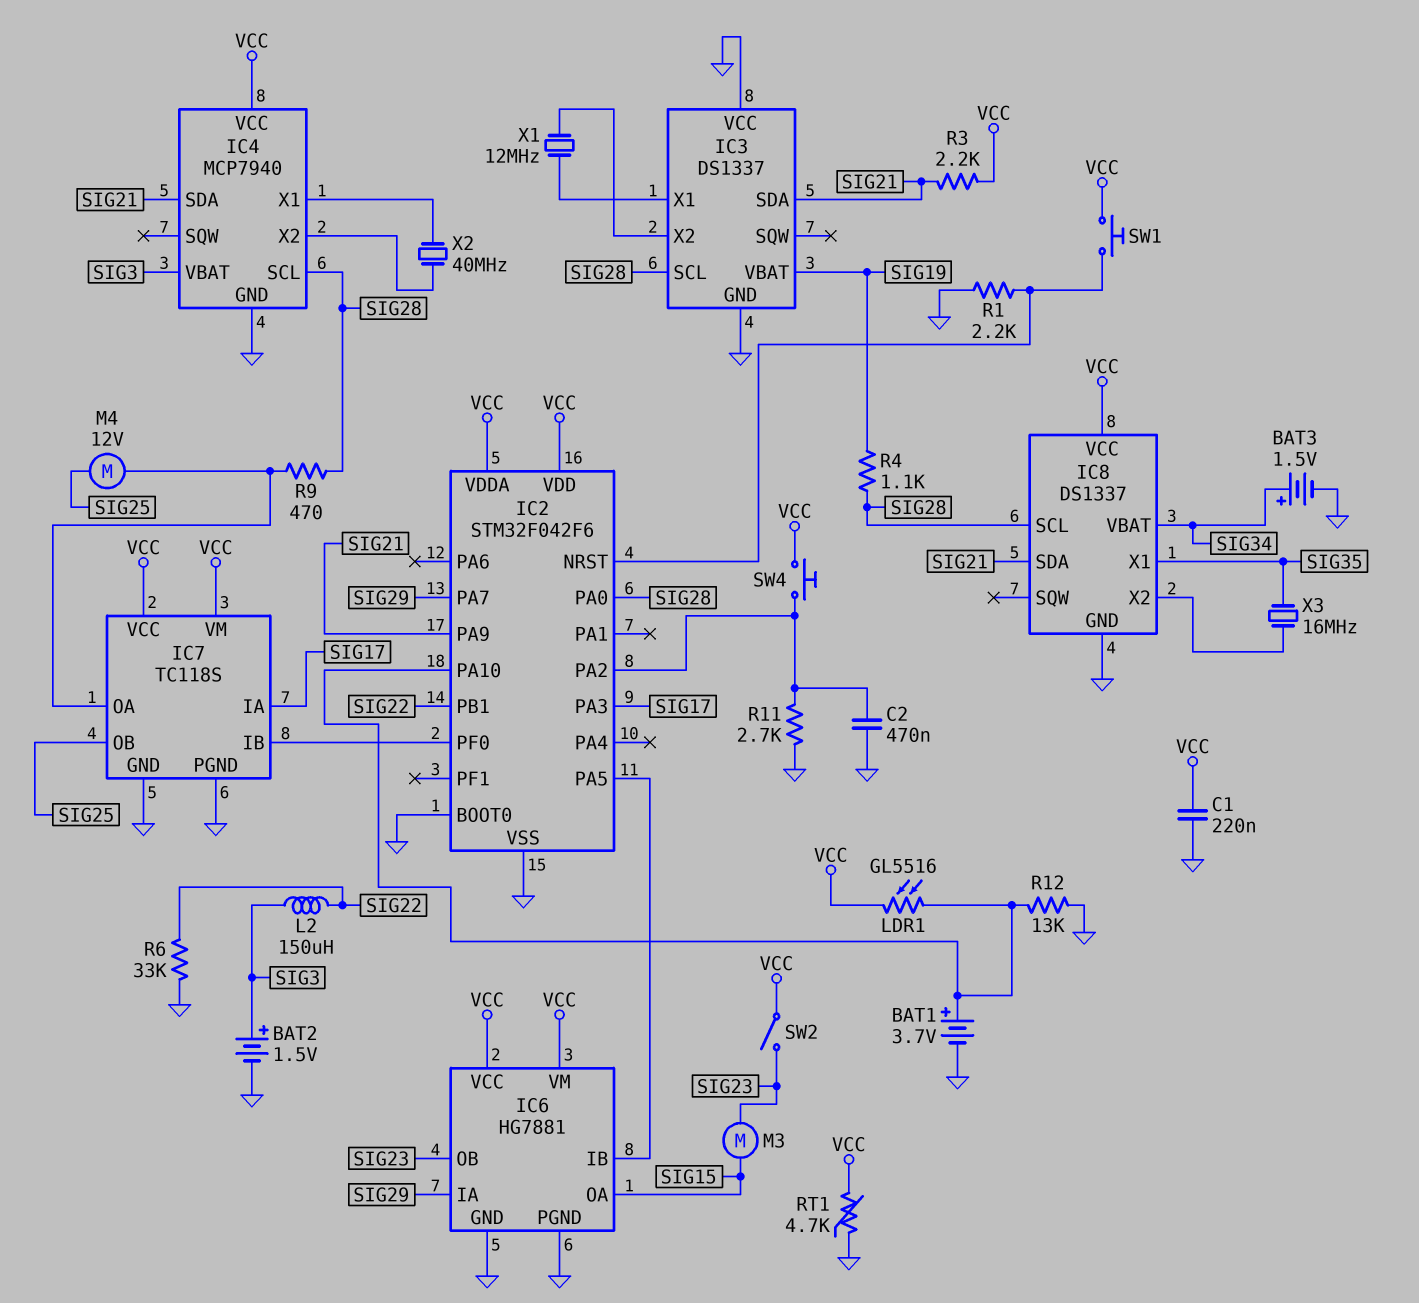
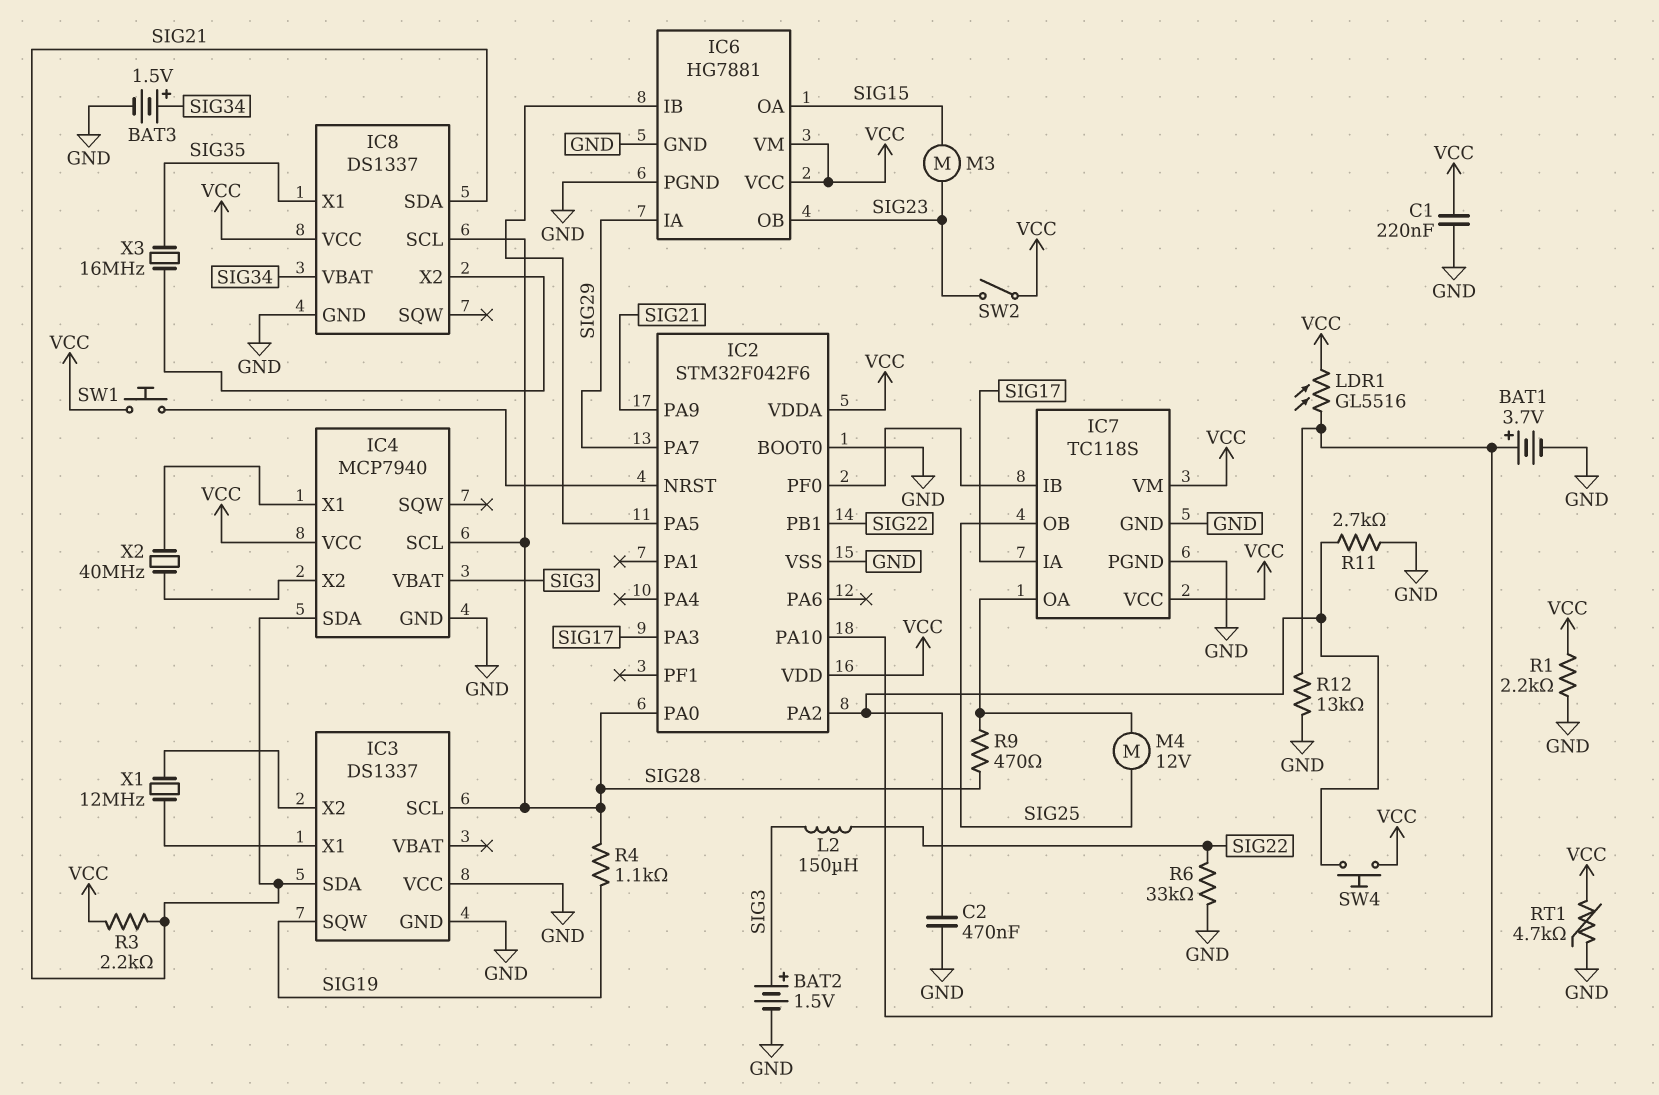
IC3 pin SQW: none -> SIG19
IC3 pin VBAT: SIG19 -> none
R1: 2.2k (GND, IC2/NRST) -> 2.2k (GND, VCC)

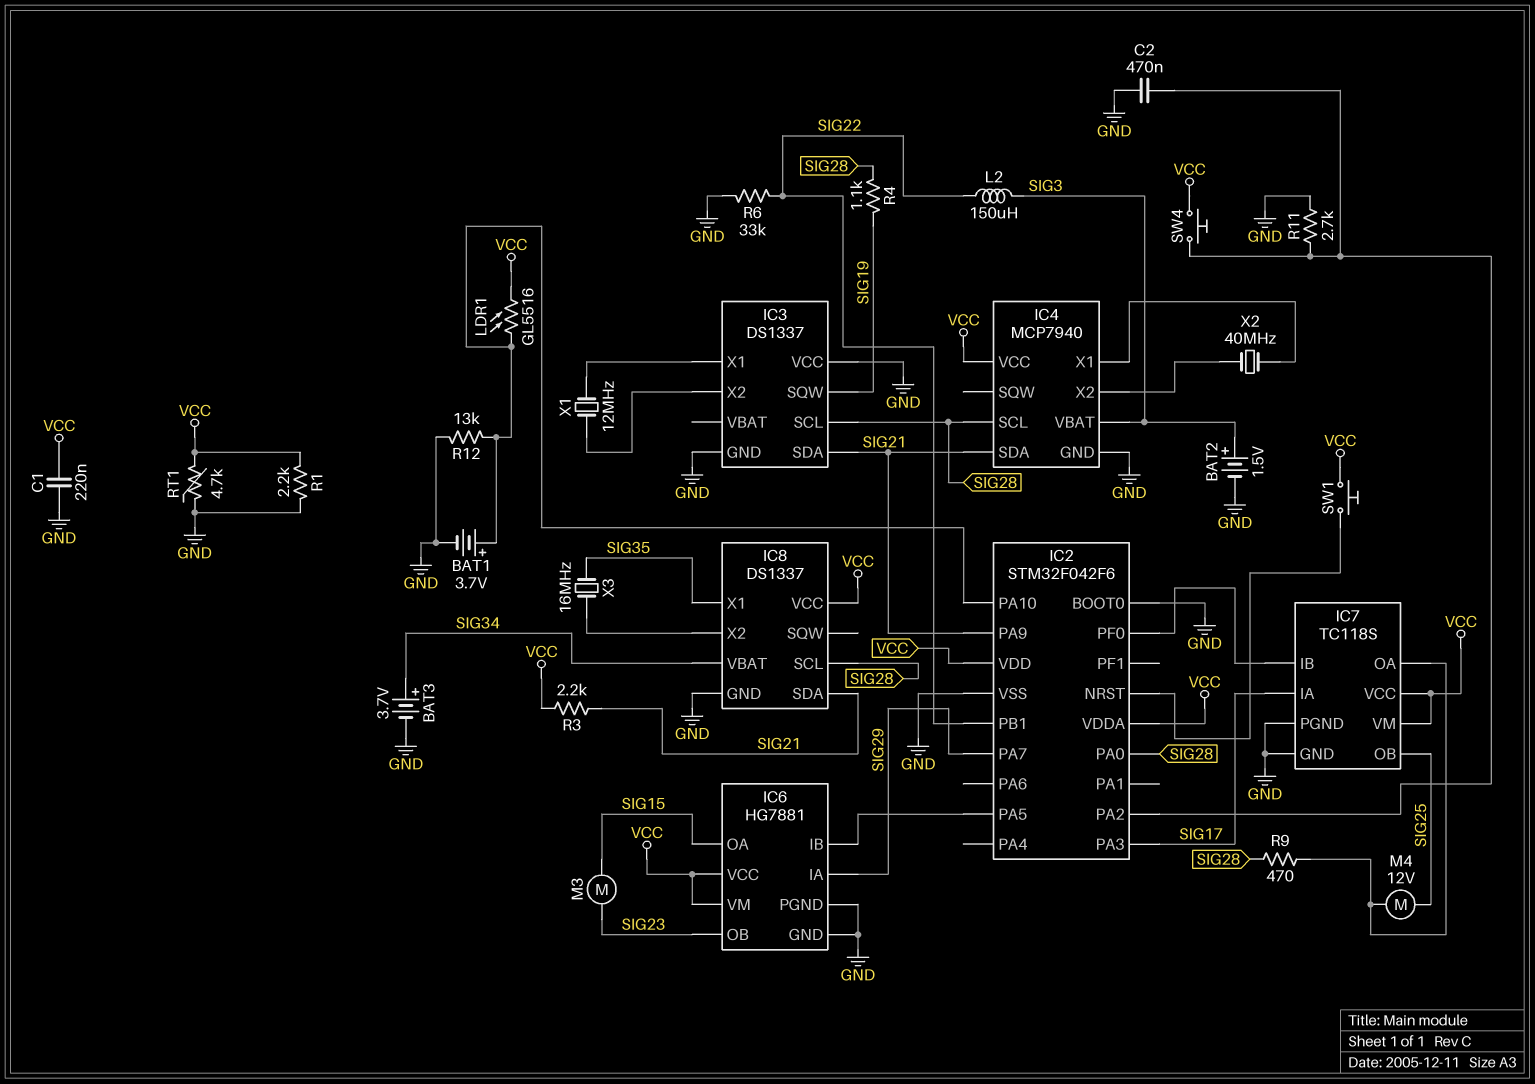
BAT3: 1.5V (plus SIG34, minus GND) -> 3.7V (plus SIG34, minus GND)
SW2: switch (SIG23, VCC) -> none

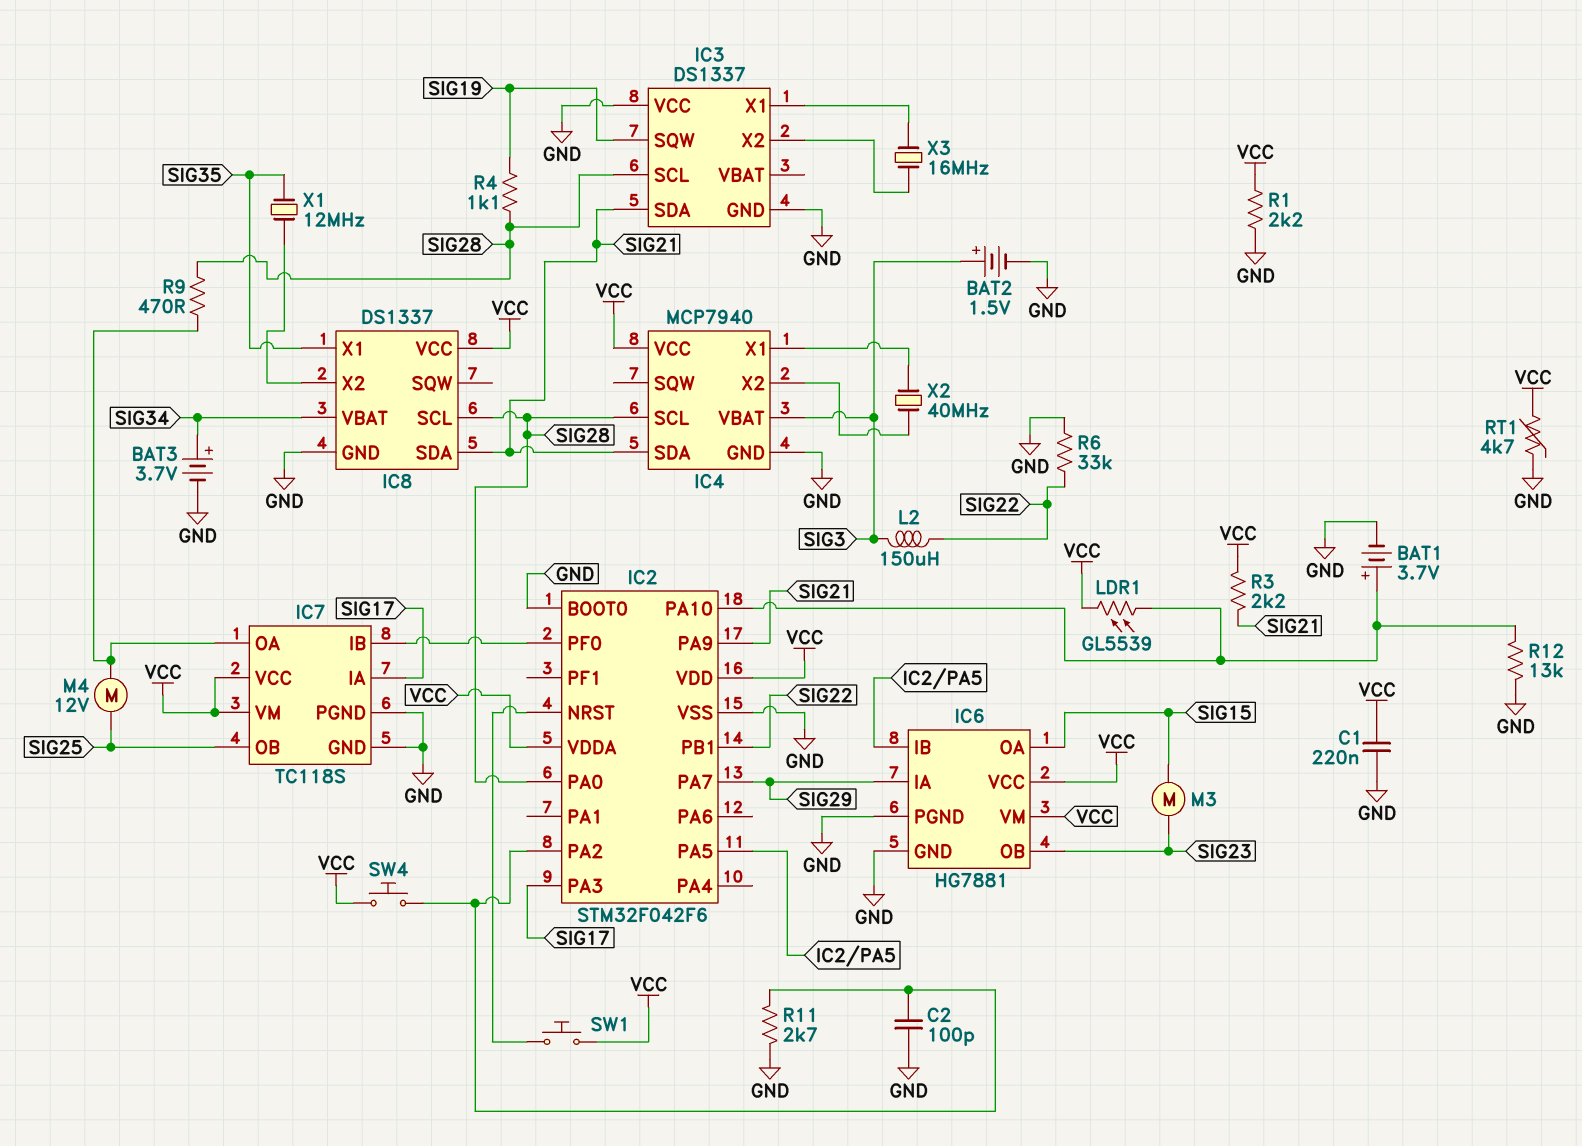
C2: 470nF (GND, IC2/PA2) -> 100pF (GND, IC2/PA2)
LDR1: GL5516 (IC2/PA10, VCC) -> GL5539 (IC2/PA10, VCC)
X1: 12MHz (IC3/X1, IC3/X2) -> 12MHz (IC8/X2, SIG35)
X3: 16MHz (IC8/X2, SIG35) -> 16MHz (IC3/X1, IC3/X2)

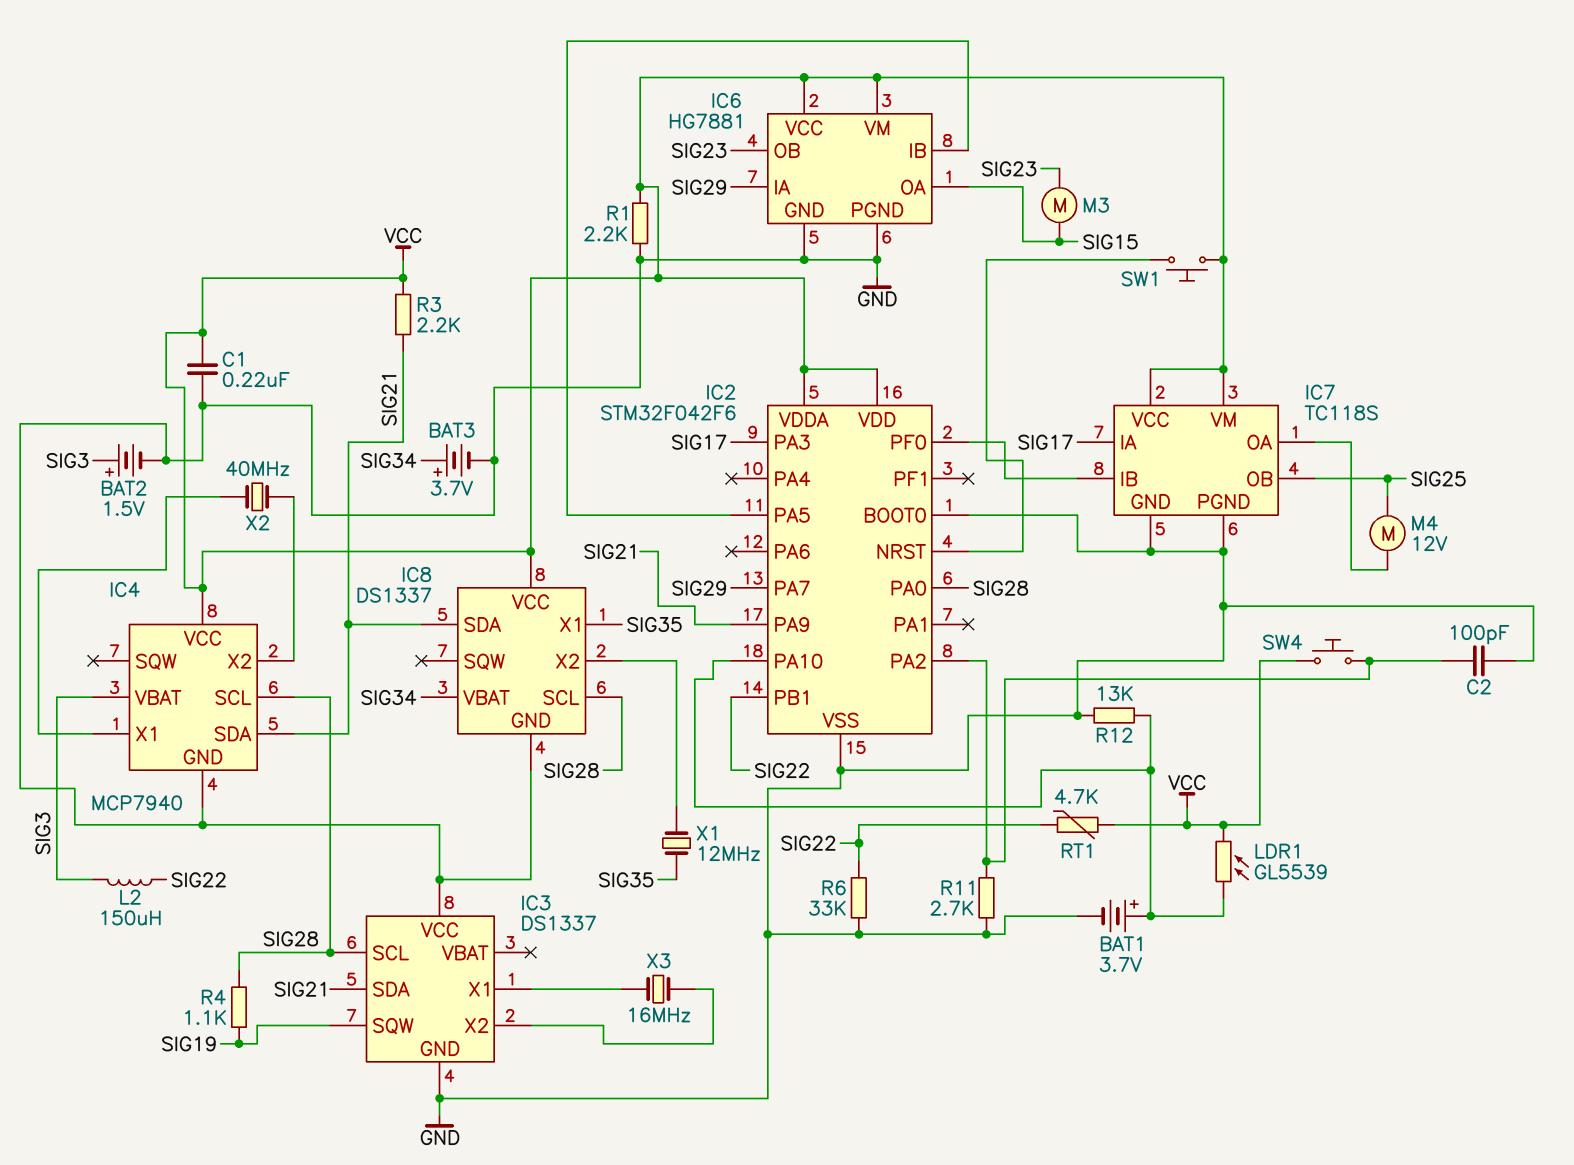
R9: 470 (IC7/OA, SIG28) -> none
RT1: 4.7k (GND, VCC) -> 4.7k (SIG22, VCC)

